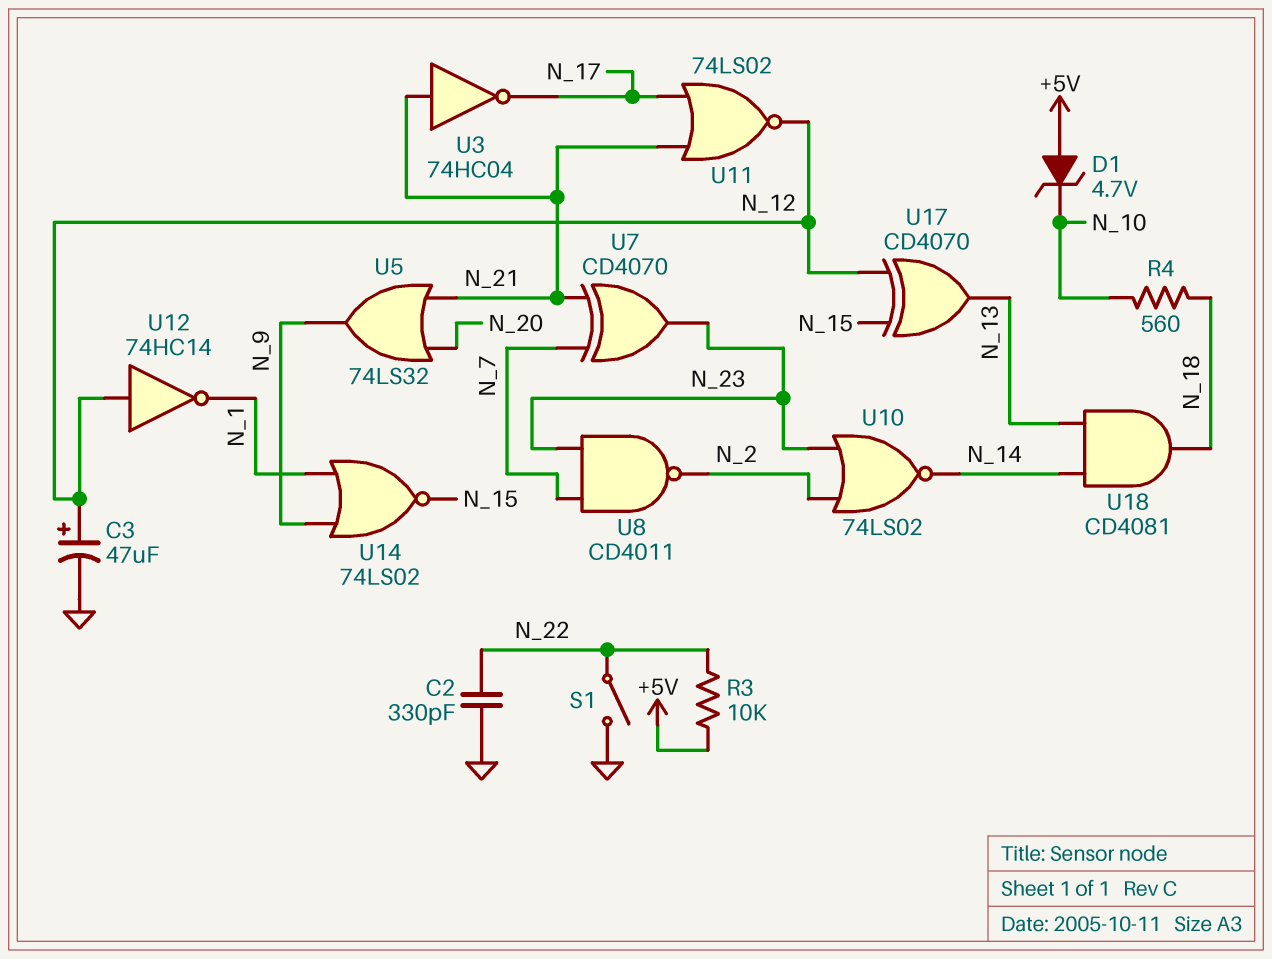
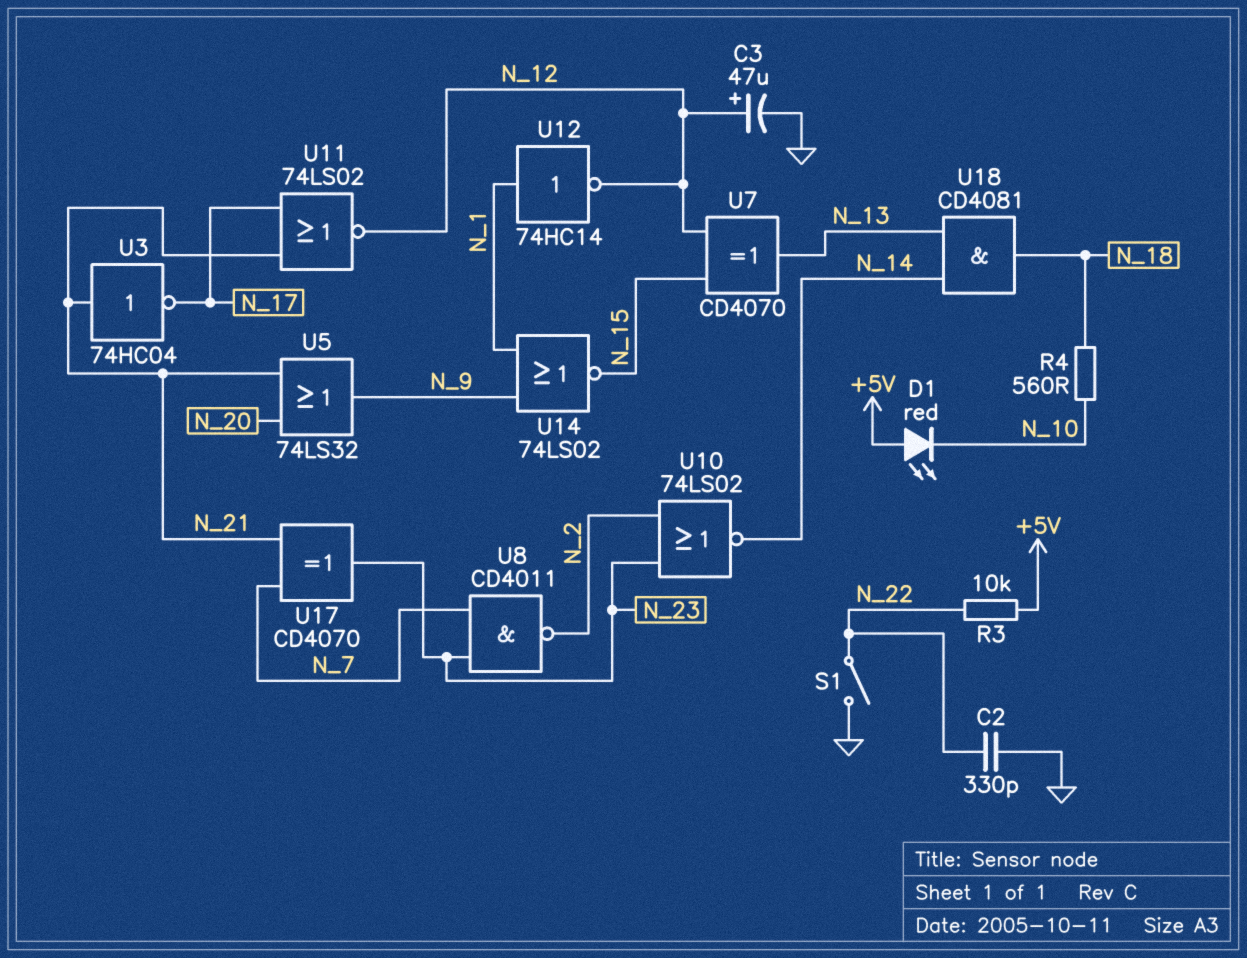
D1: zener 4.7V (A +5V, K N_10) -> LED red (A +5V, K N_10)
U7: XOR CD4070 (in N_7, in N_21, out N_23) -> XOR CD4070 (in N_12, in N_15, out N_13)
U12: NOT 74HC14 (in N_12, out N_1) -> NOT 74HC14 (in N_1, out N_12)
U17: XOR CD4070 (in N_12, in N_15, out N_13) -> XOR CD4070 (in N_7, in N_21, out N_23)

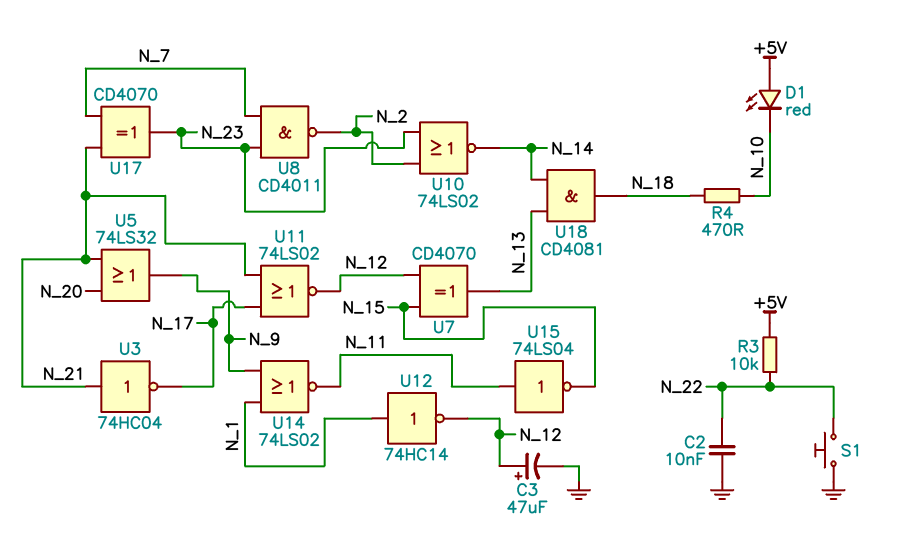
C2: 330pF (GND, N_22) -> 10nF (GND, N_22)
R4: 560 (N_10, N_18) -> 470 (N_10, N_18)
S1: switch (GND, N_22) -> button (GND, N_22)
U14: NOR 74LS02 (in N_1, in N_9, out N_15) -> NOR 74LS02 (in N_1, in N_9, out N_11)
U15: none -> NOT 74LS04 (in N_11, out N_15)

